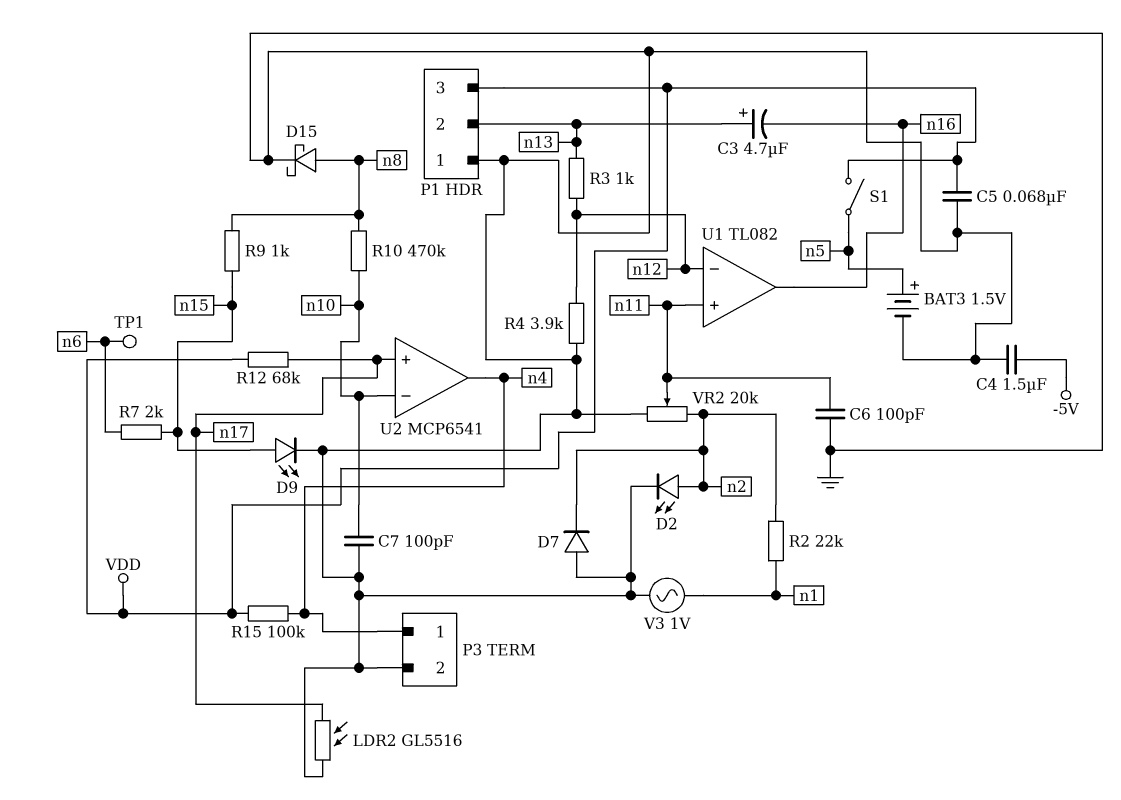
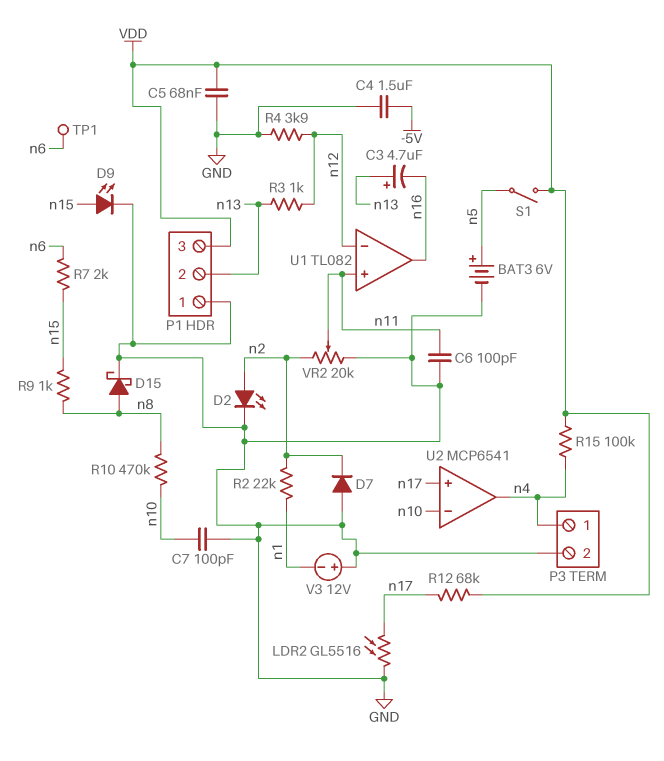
BAT3: 1.5V (plus n5, minus GND) -> 6V (plus n5, minus GND)
V3: AC 1V (GND, n1) -> 12V (plus GND, minus n1)

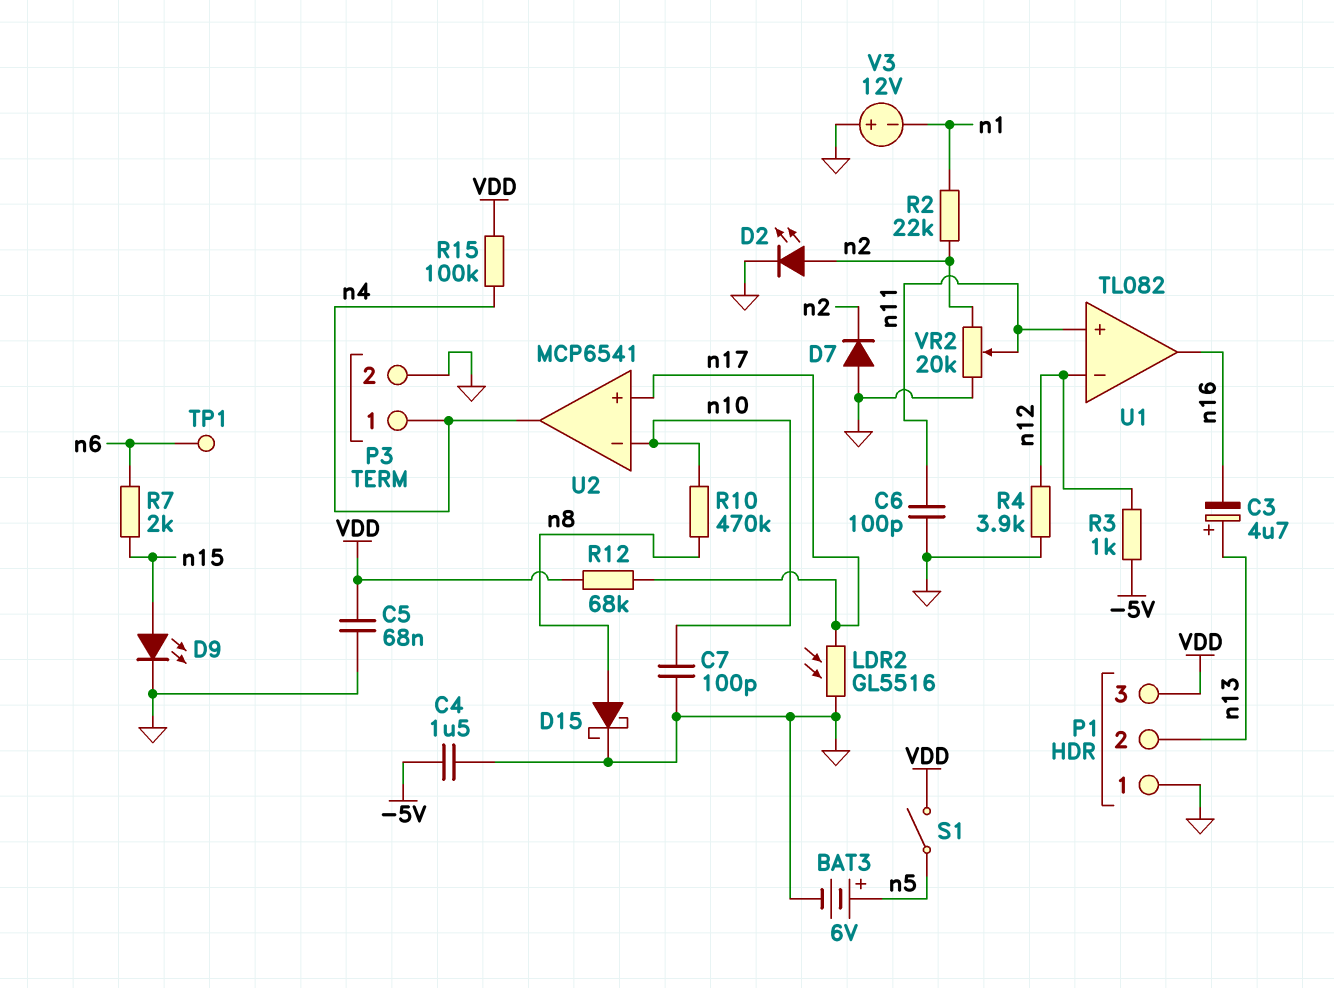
R3: 1k (n12, n13) -> 1k (-5V, n12)
R9: 1k (n8, n15) -> none

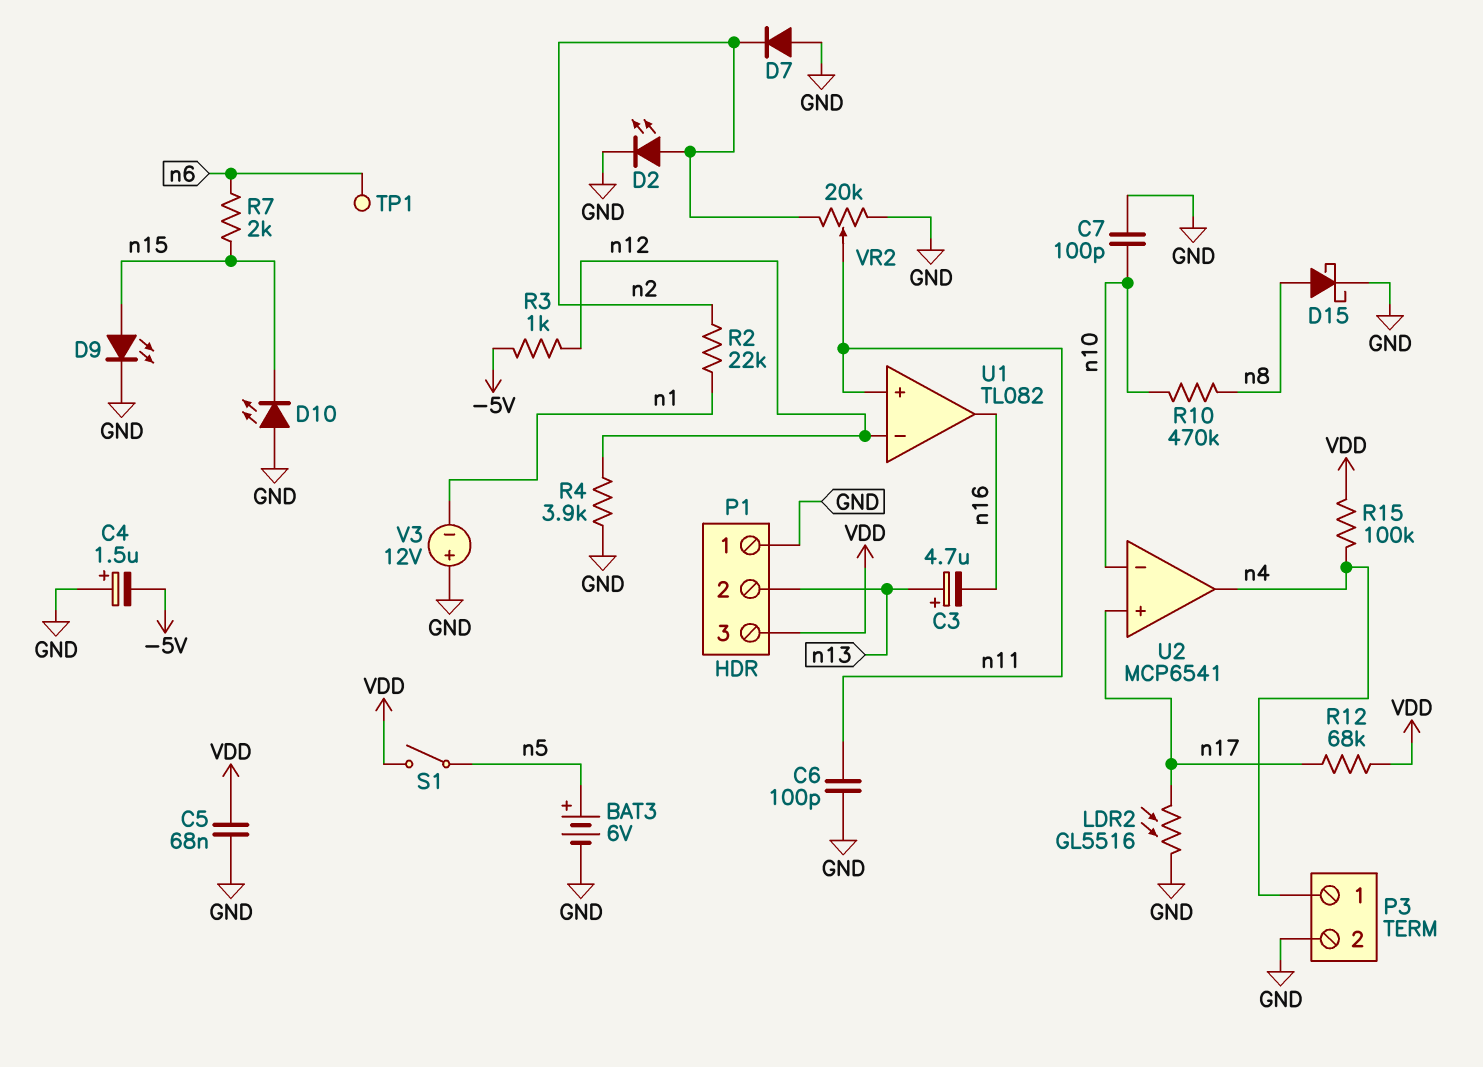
C4: 1.5uF (-5V, GND) -> 1.5uF (plus GND, minus -5V)
D10: none -> LED (A GND, K n15)

